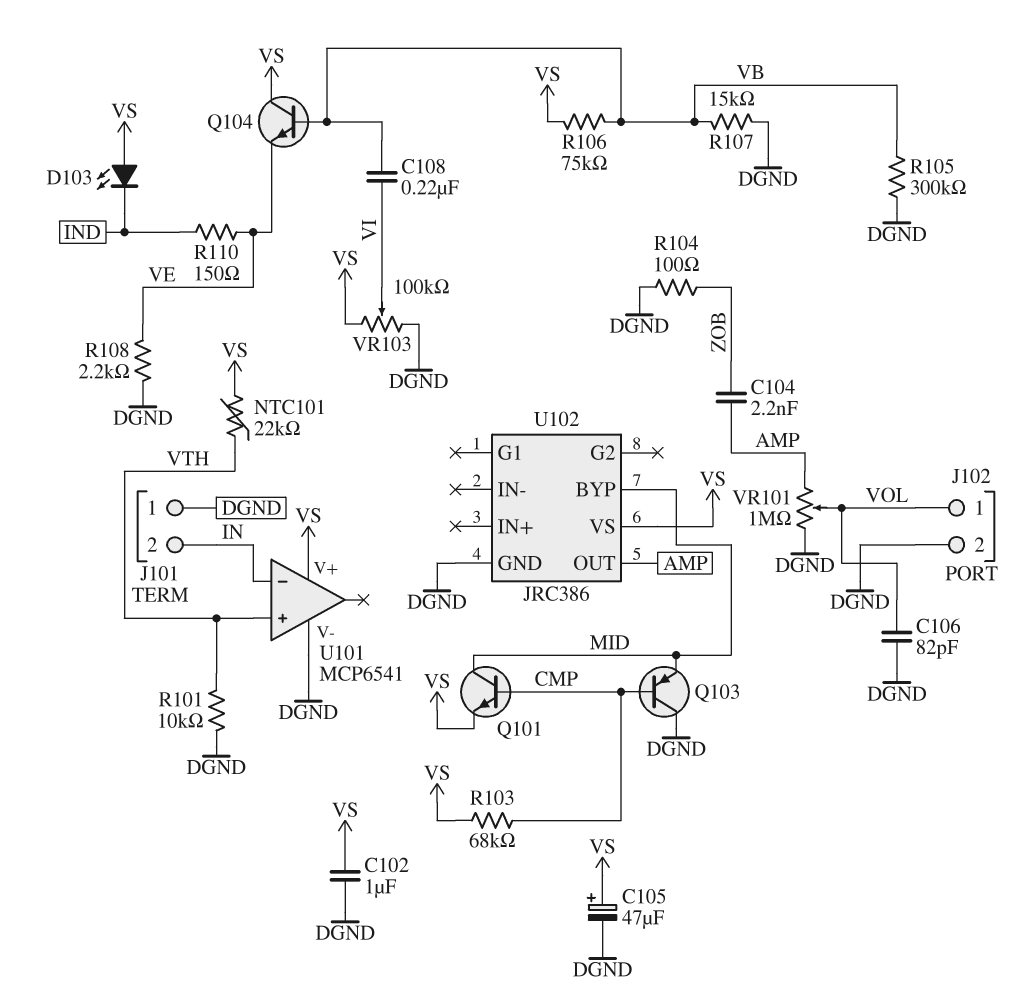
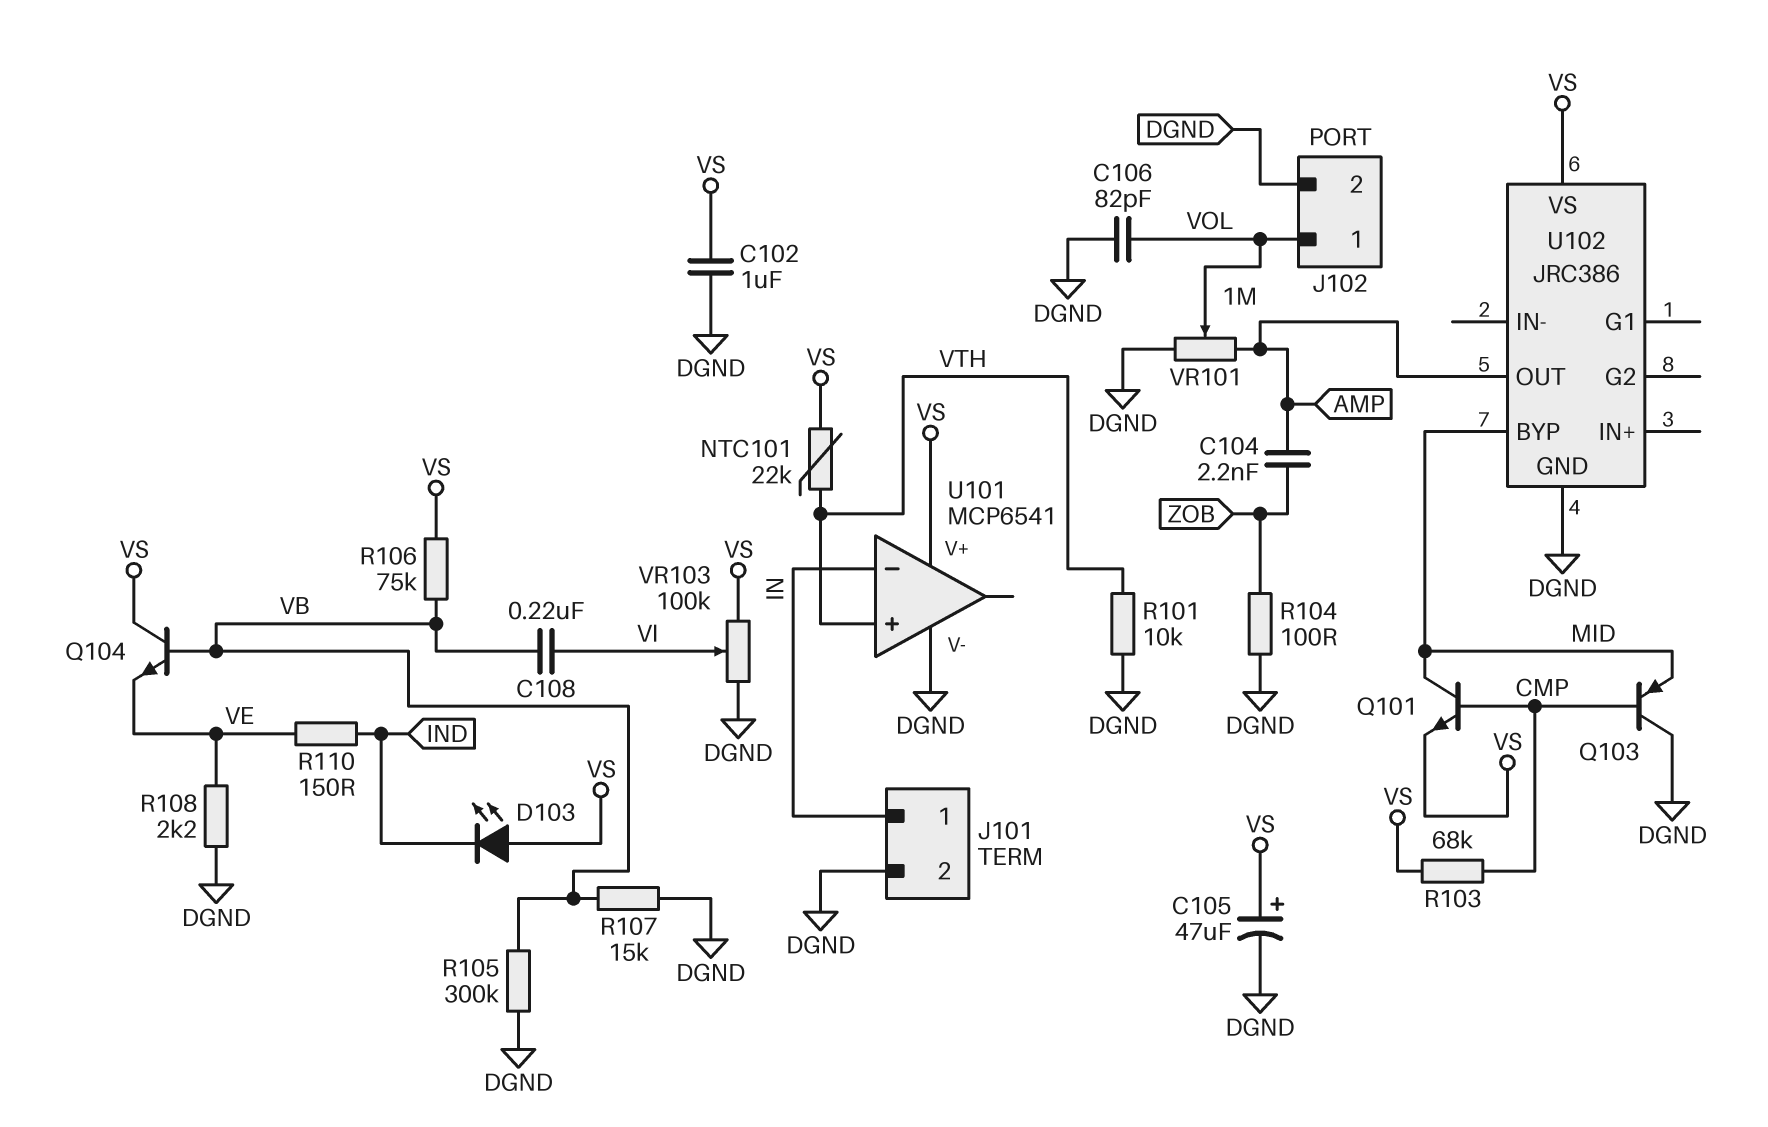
J101 pin 1: DGND -> IN
J101 pin 2: IN -> DGND

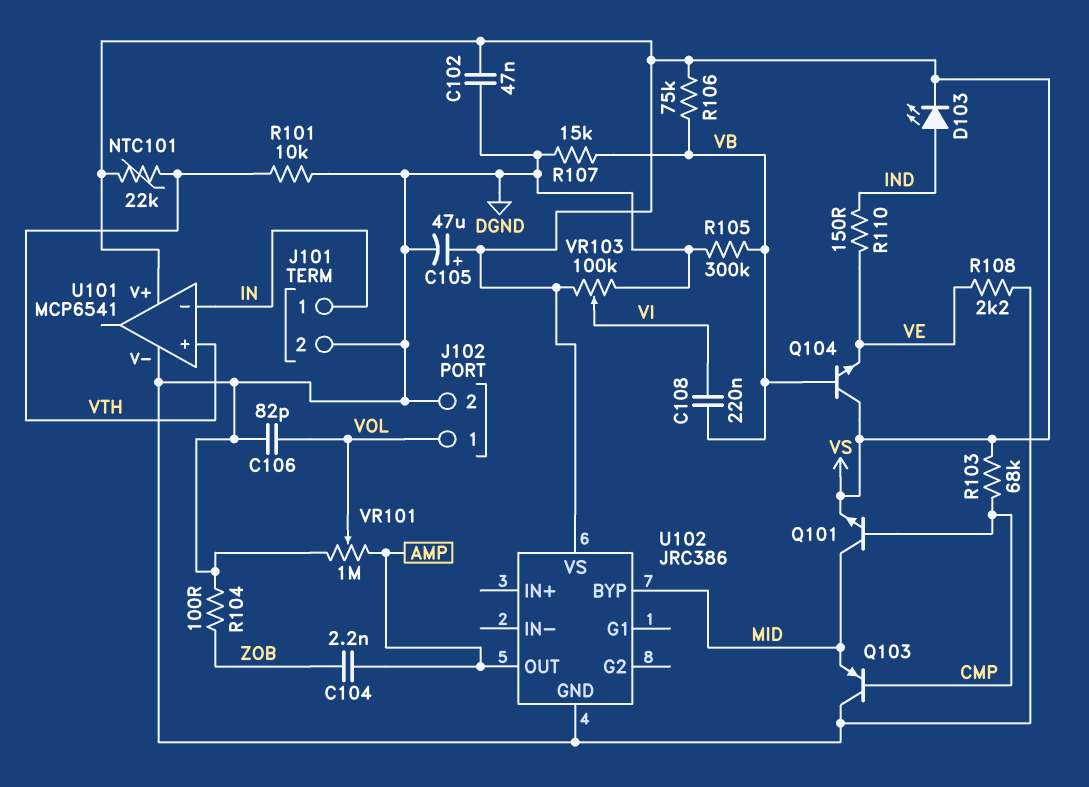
C102: 1uF (DGND, VS) -> 47nF (DGND, VS)
D103: LED (A VS, K IND) -> LED (A IND, K VS)

